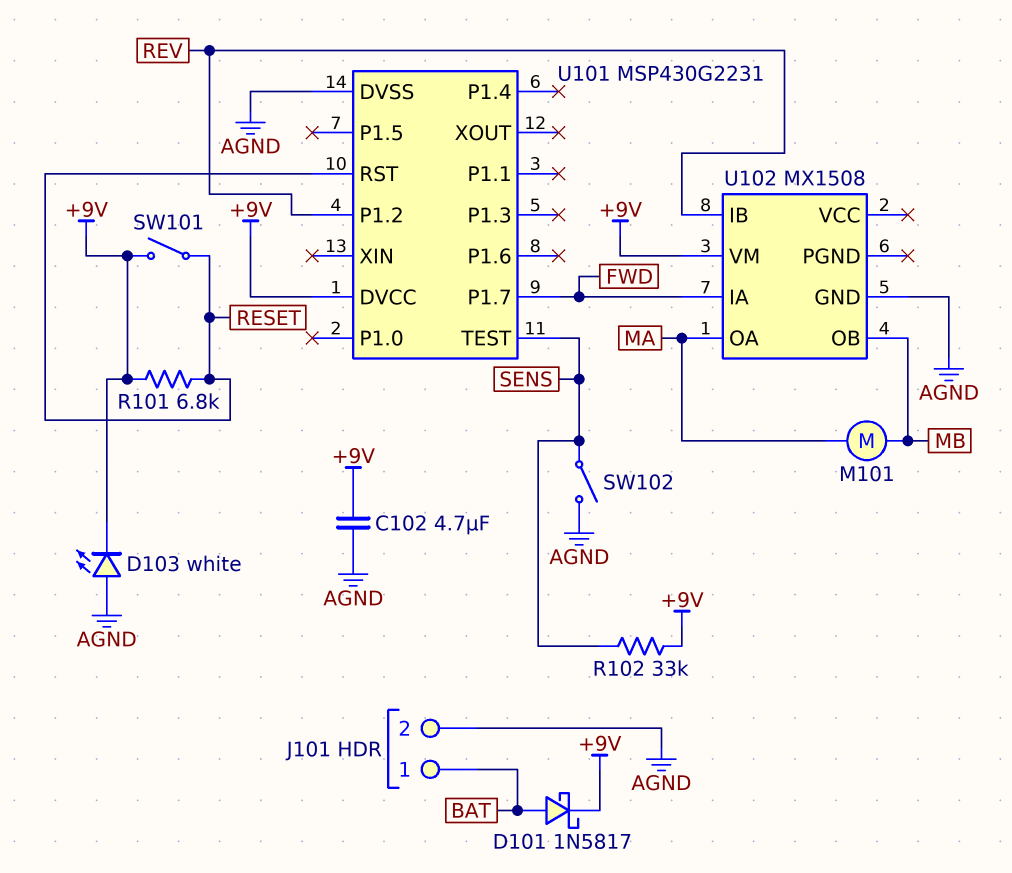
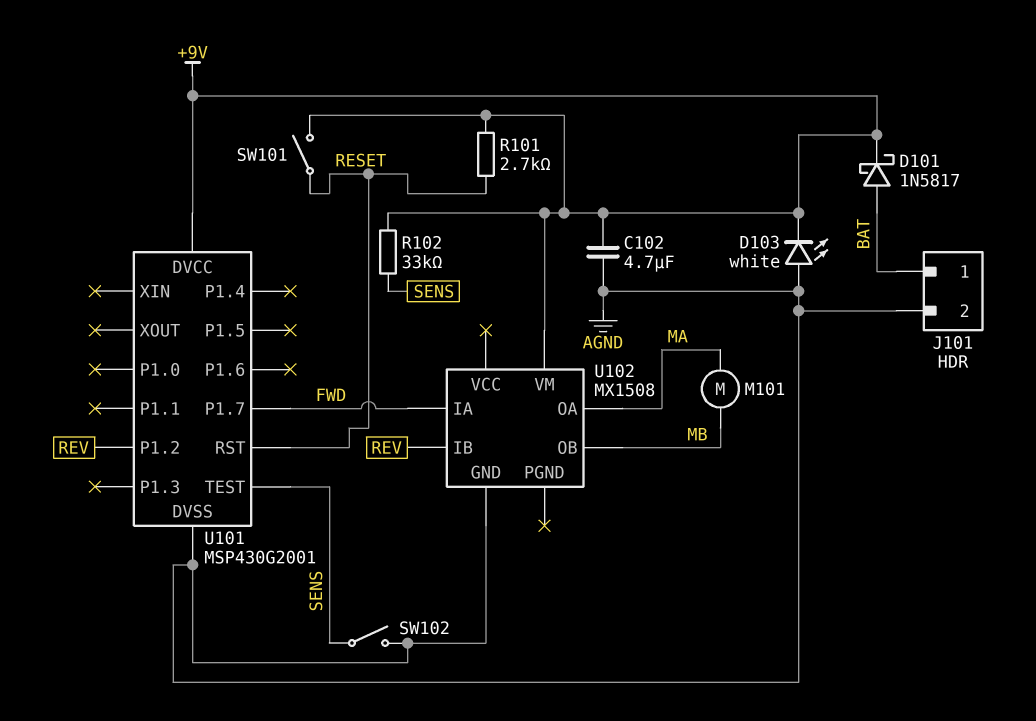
R101: 6.8k (+9V, RESET) -> 2.7k (+9V, RESET)
U101: MSP430G2231 -> MSP430G2001

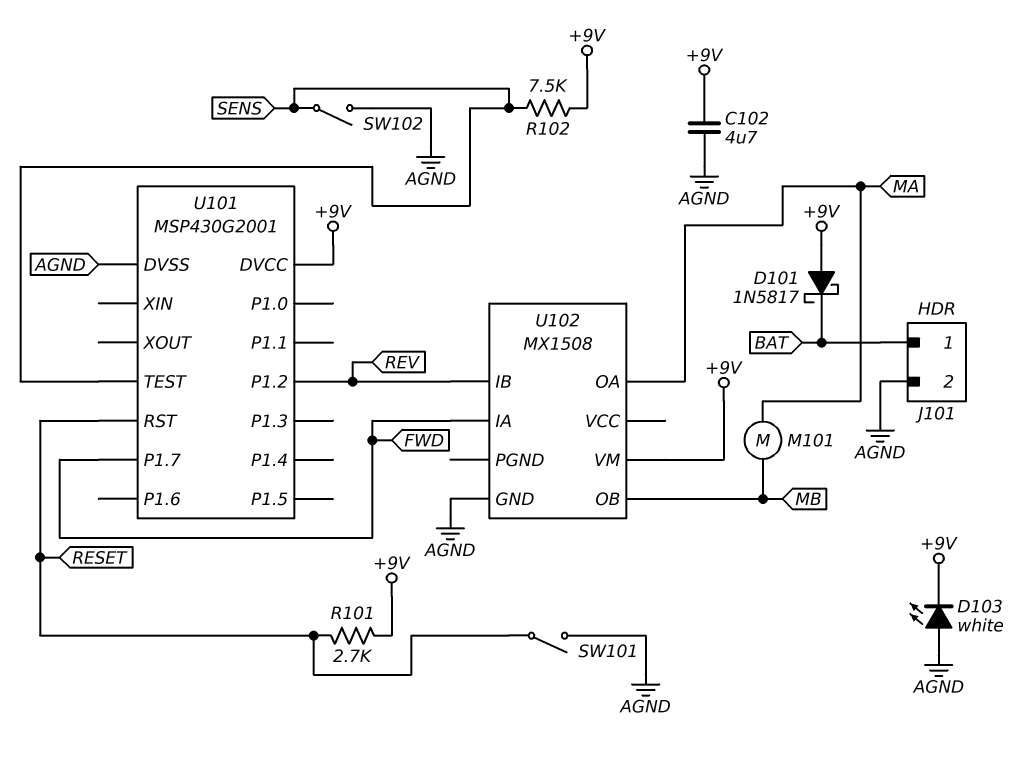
D101: schottky 1N5817 (A BAT, K +9V) -> schottky 1N5817 (A +9V, K BAT)
R102: 33k (+9V, SENS) -> 7.5k (+9V, SENS)
SW101: switch (+9V, RESET) -> switch (AGND, RESET)

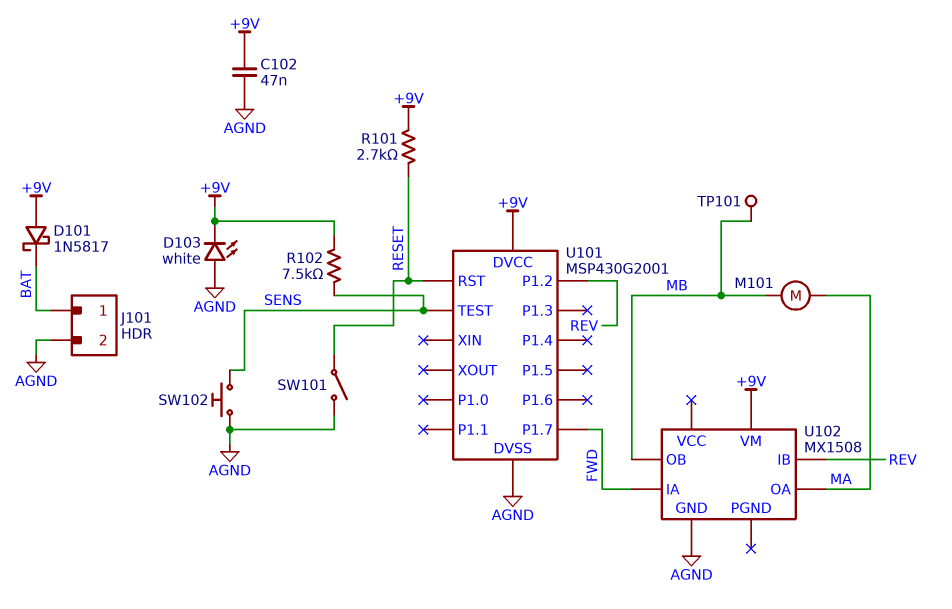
C102: 4.7uF (+9V, AGND) -> 47nF (+9V, AGND)
SW102: switch (AGND, SENS) -> button (AGND, SENS)
TP101: none -> test point (MB)

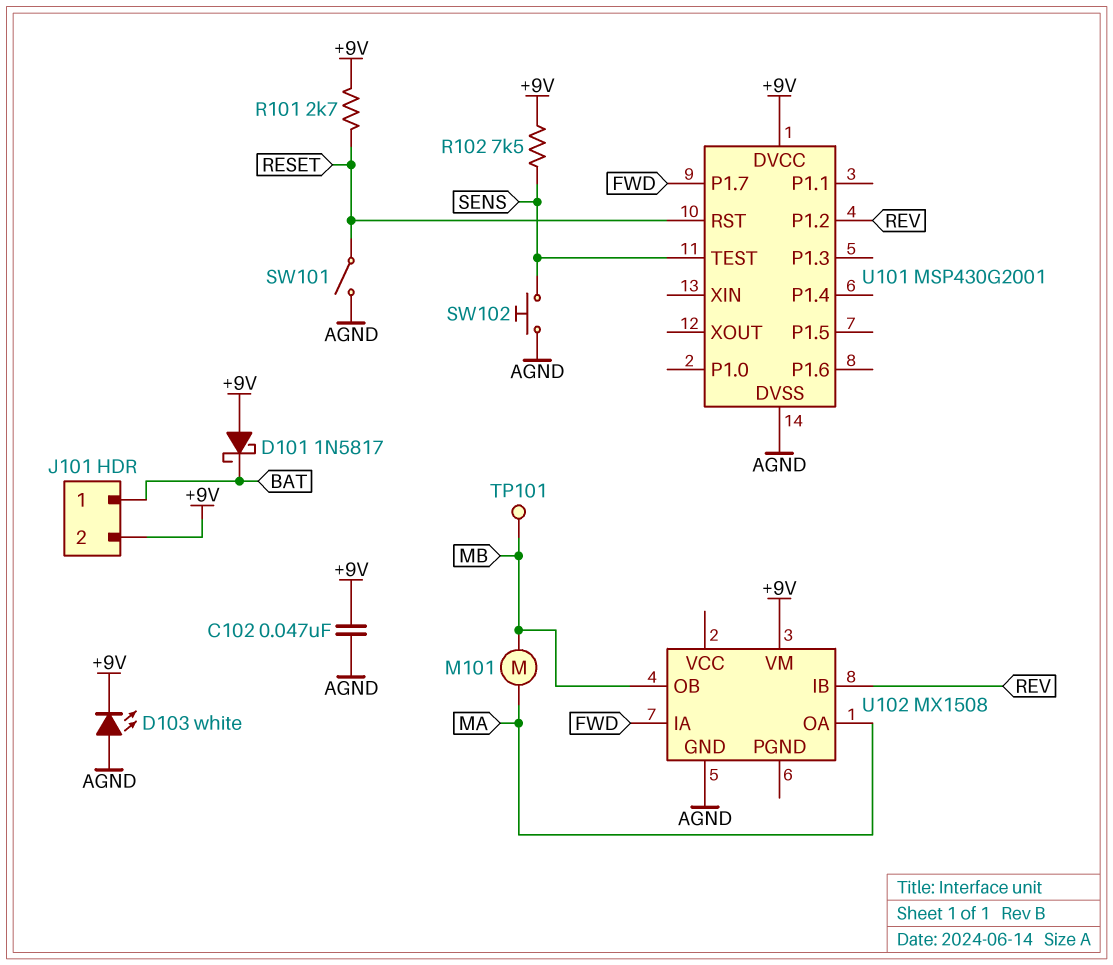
J101 pin 2: AGND -> +9V

